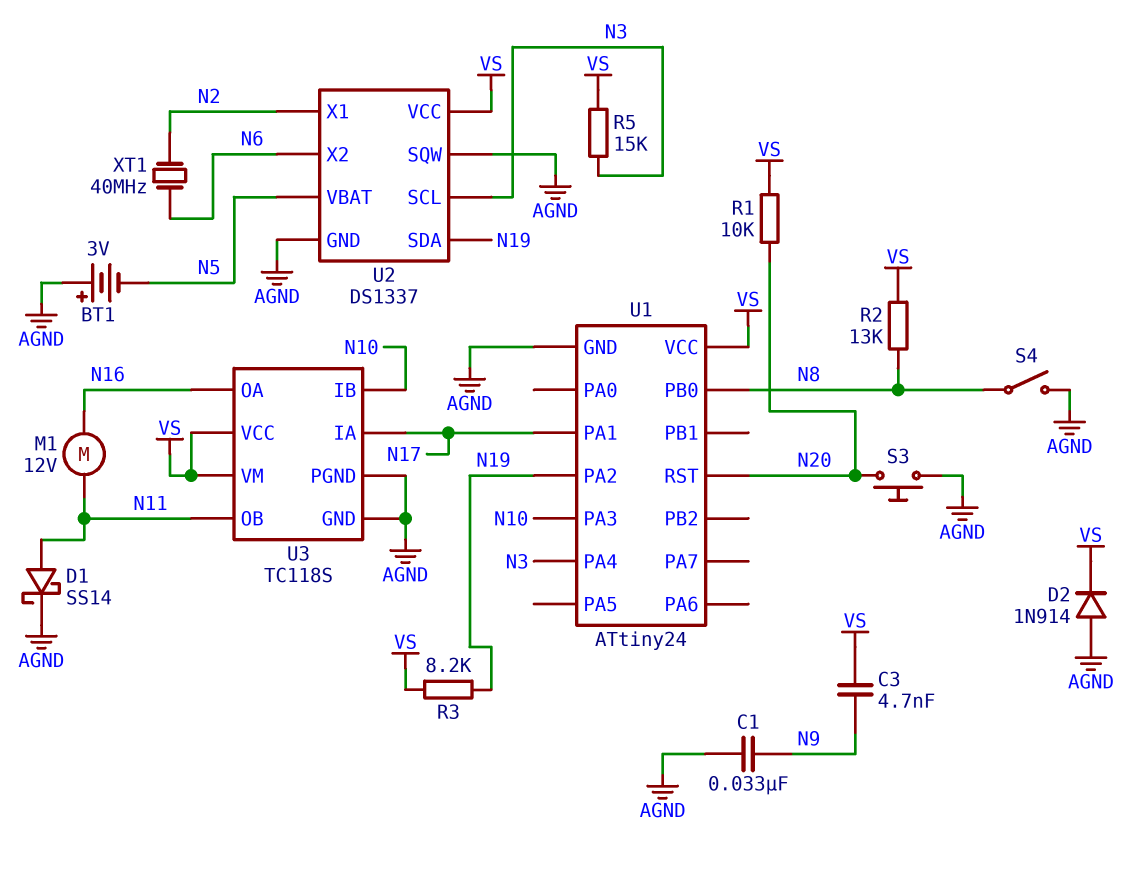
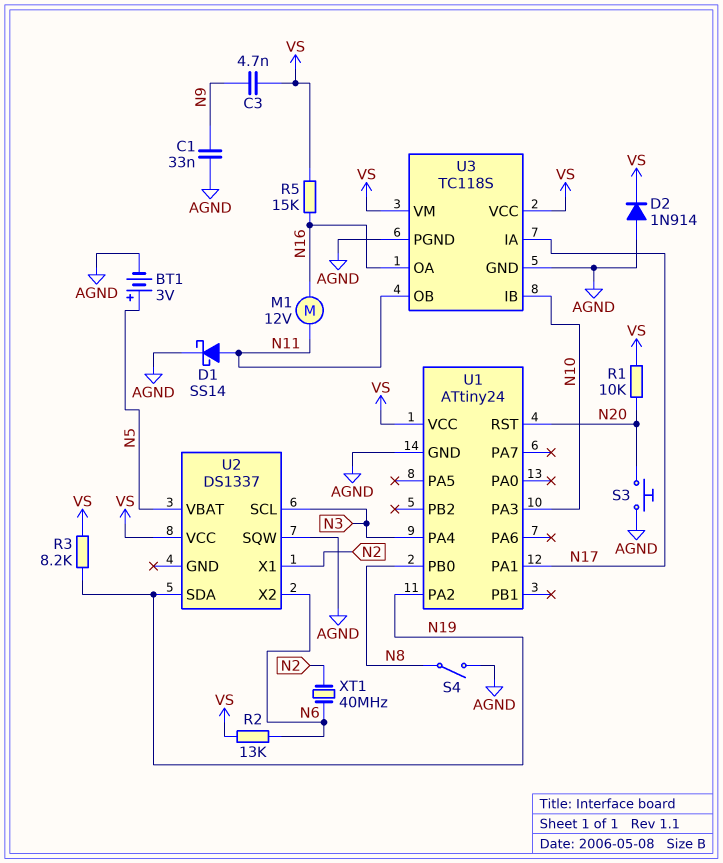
BT1: 3V (plus AGND, minus N5) -> 3V (plus N5, minus AGND)
R2: 13k (N8, VS) -> 13k (N6, VS)
R5: 15k (N3, VS) -> 15k (N16, VS)
U2 pin GND: AGND -> none

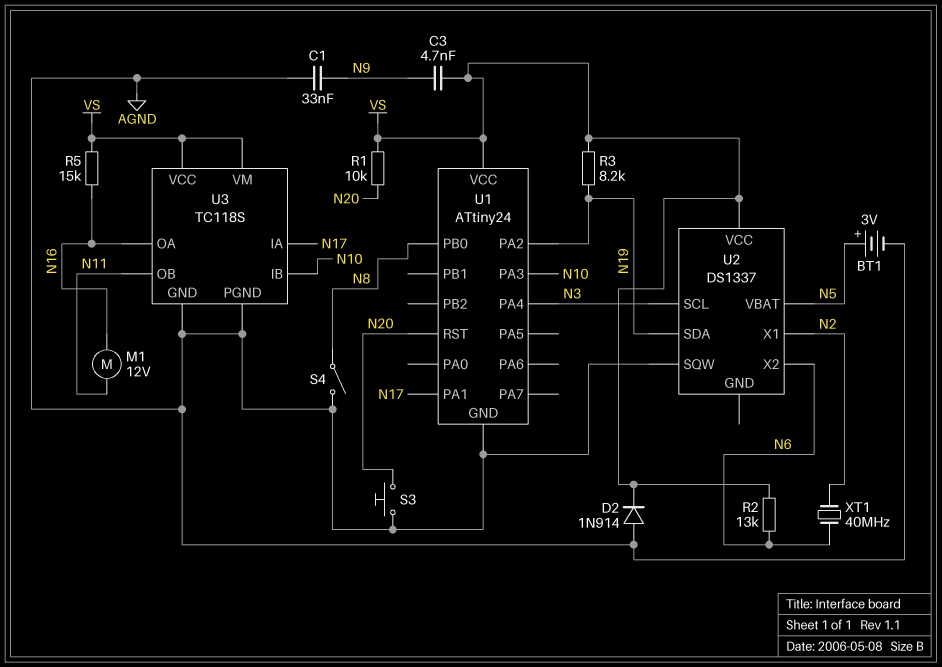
D1: schottky SS14 (A N11, K AGND) -> none

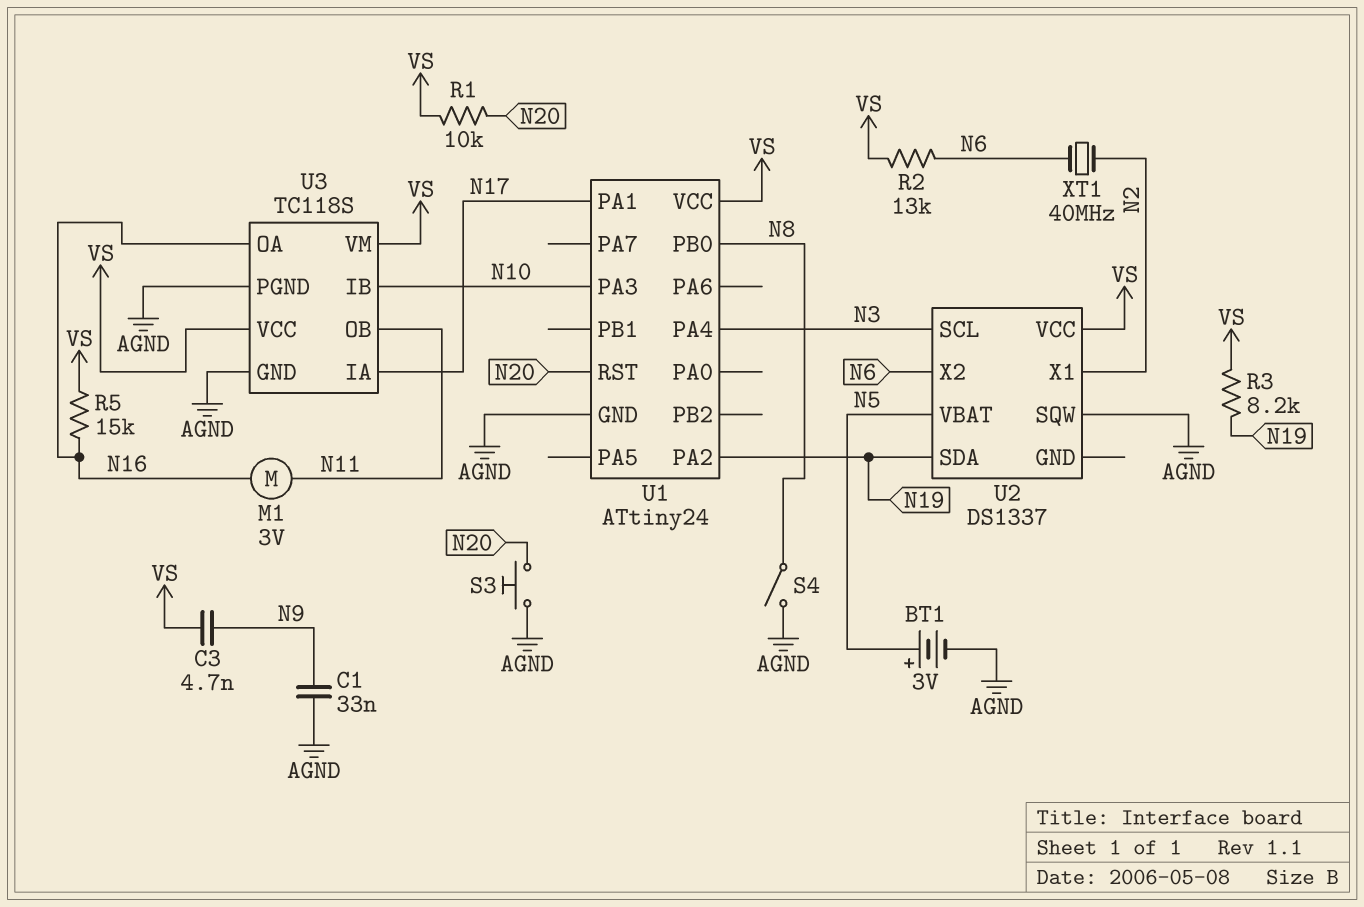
D2: diode 1N914 (A AGND, K VS) -> none
M1: motor 12V (N11, N16) -> motor 3V (N11, N16)

